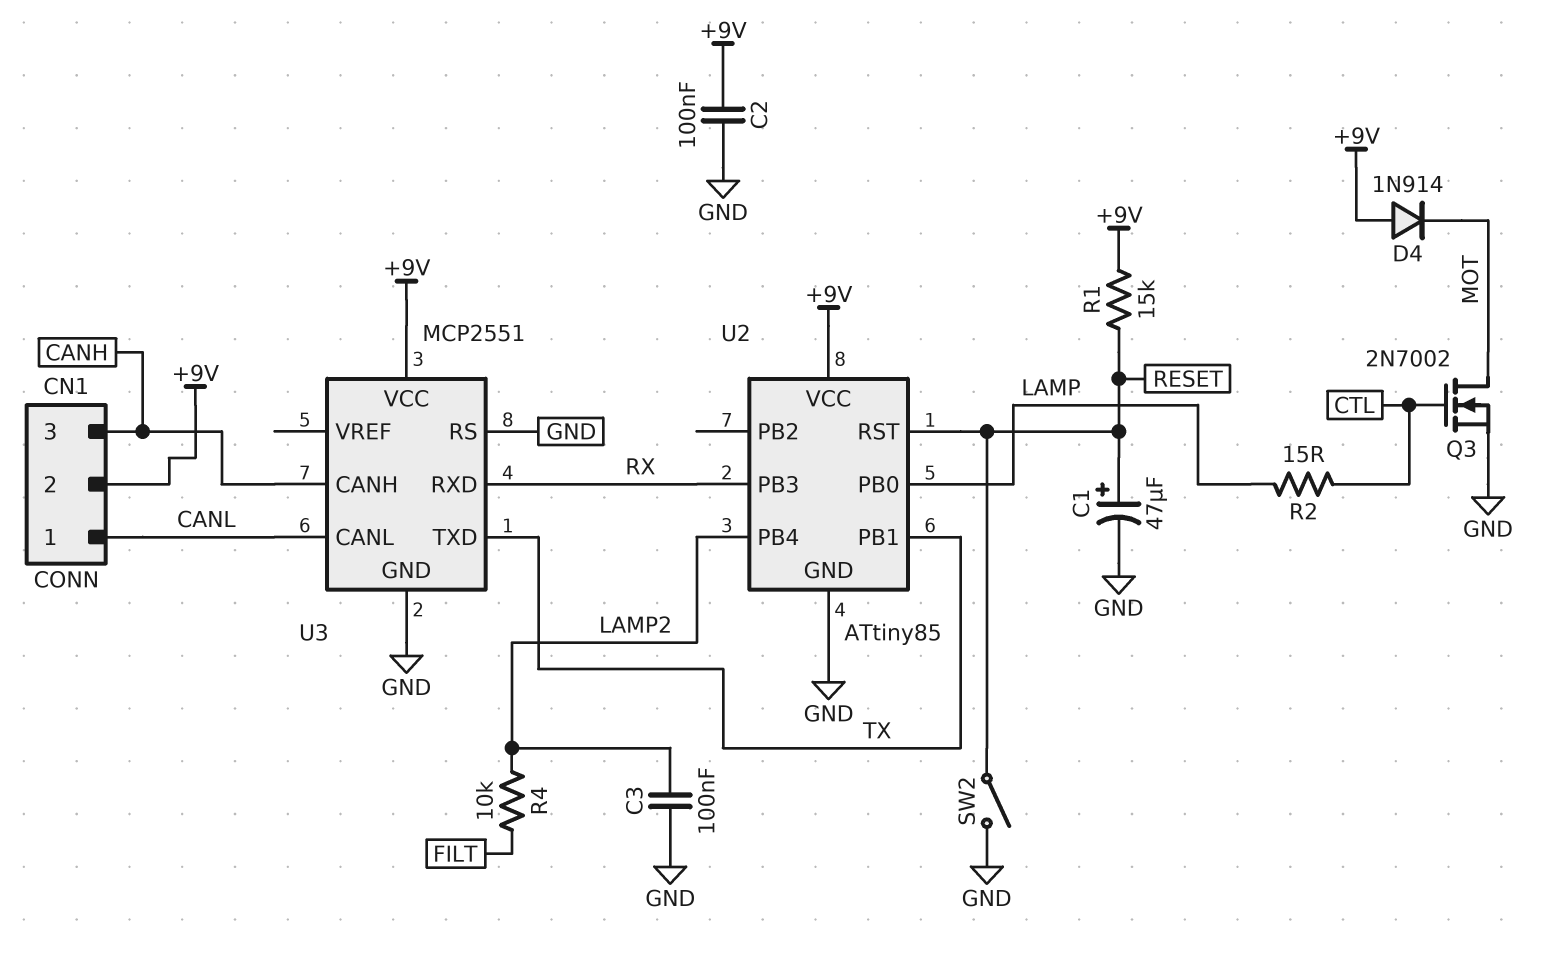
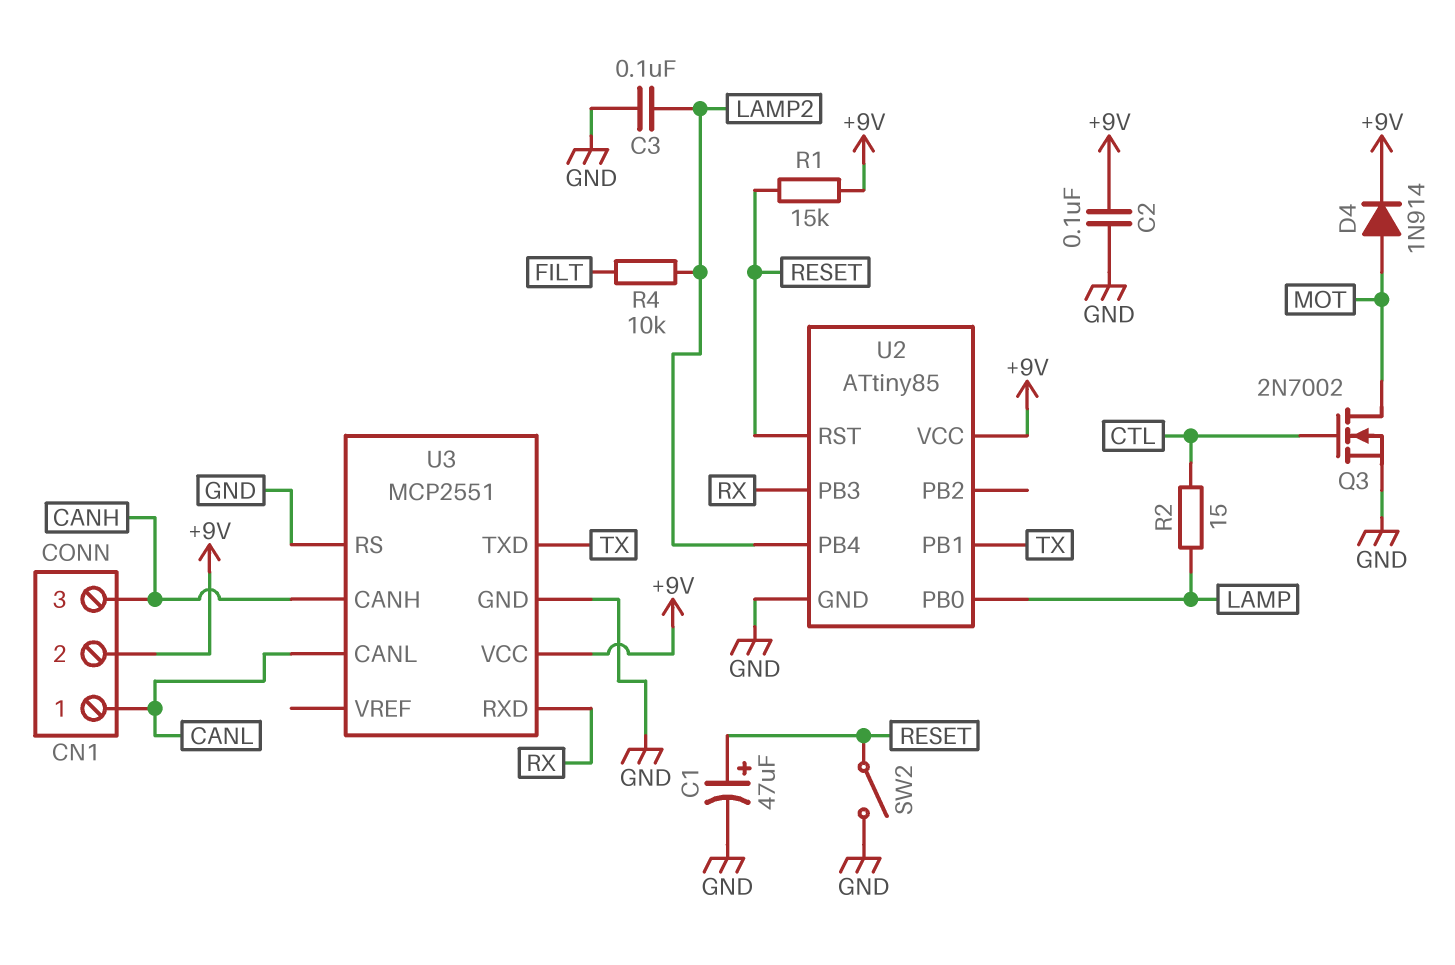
D4: diode 1N914 (A +9V, K MOT) -> diode 1N914 (A MOT, K +9V)

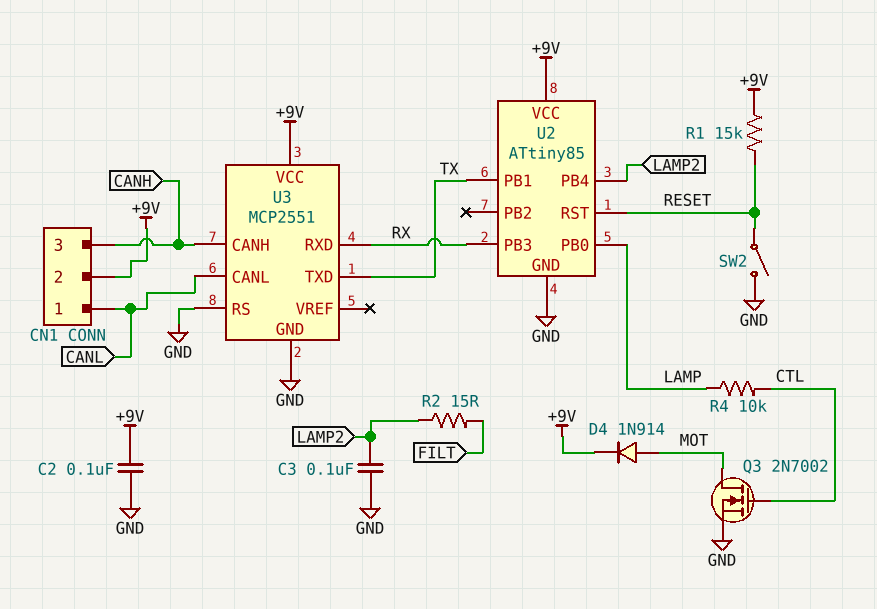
C1: 47uF (plus RESET, minus GND) -> none
R2: 15 (CTL, LAMP) -> 15 (FILT, LAMP2)
R4: 10k (FILT, LAMP2) -> 10k (CTL, LAMP)

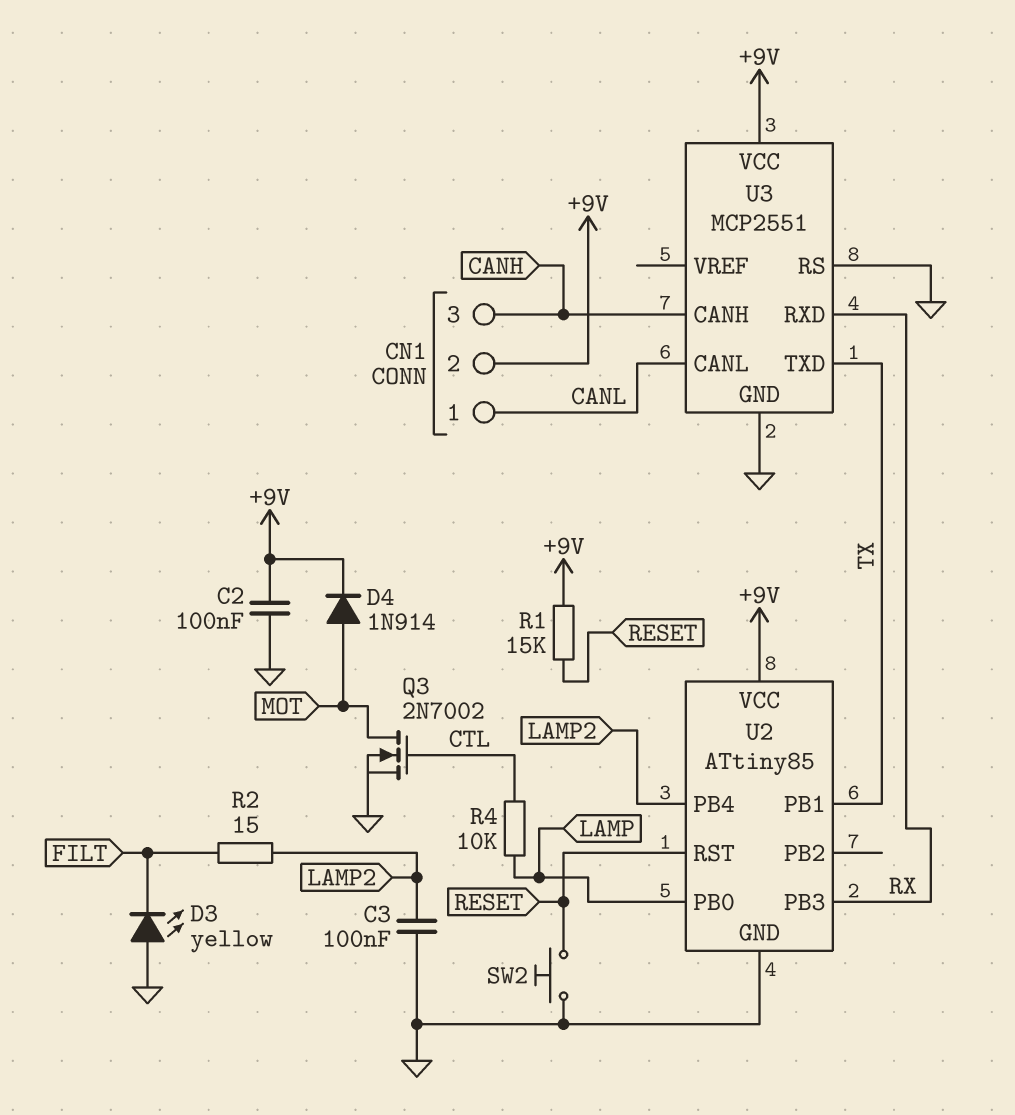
D3: none -> LED yellow (A GND, K FILT)
SW2: switch (GND, RESET) -> button (GND, RESET)

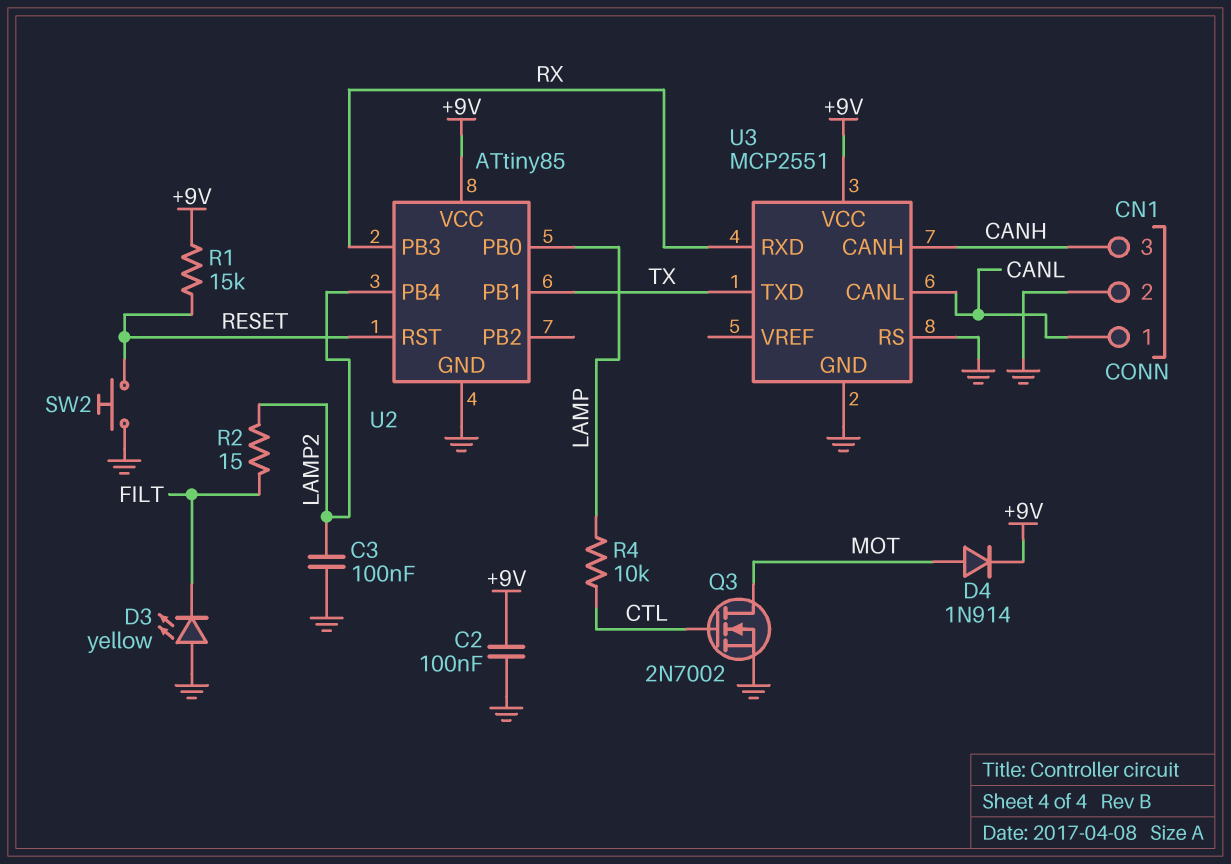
CN1 pin 2: +9V -> GND

